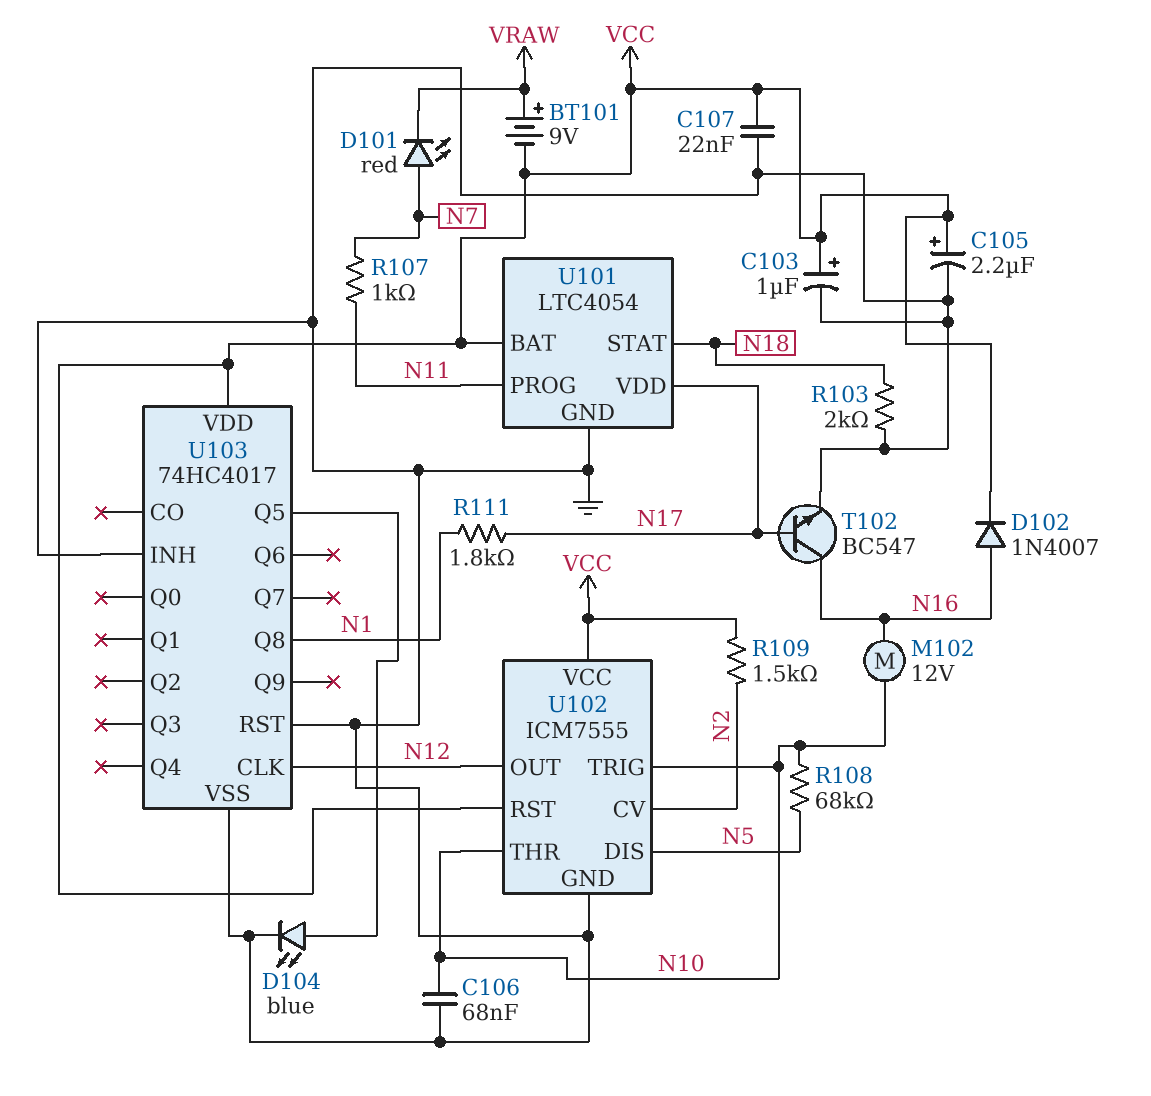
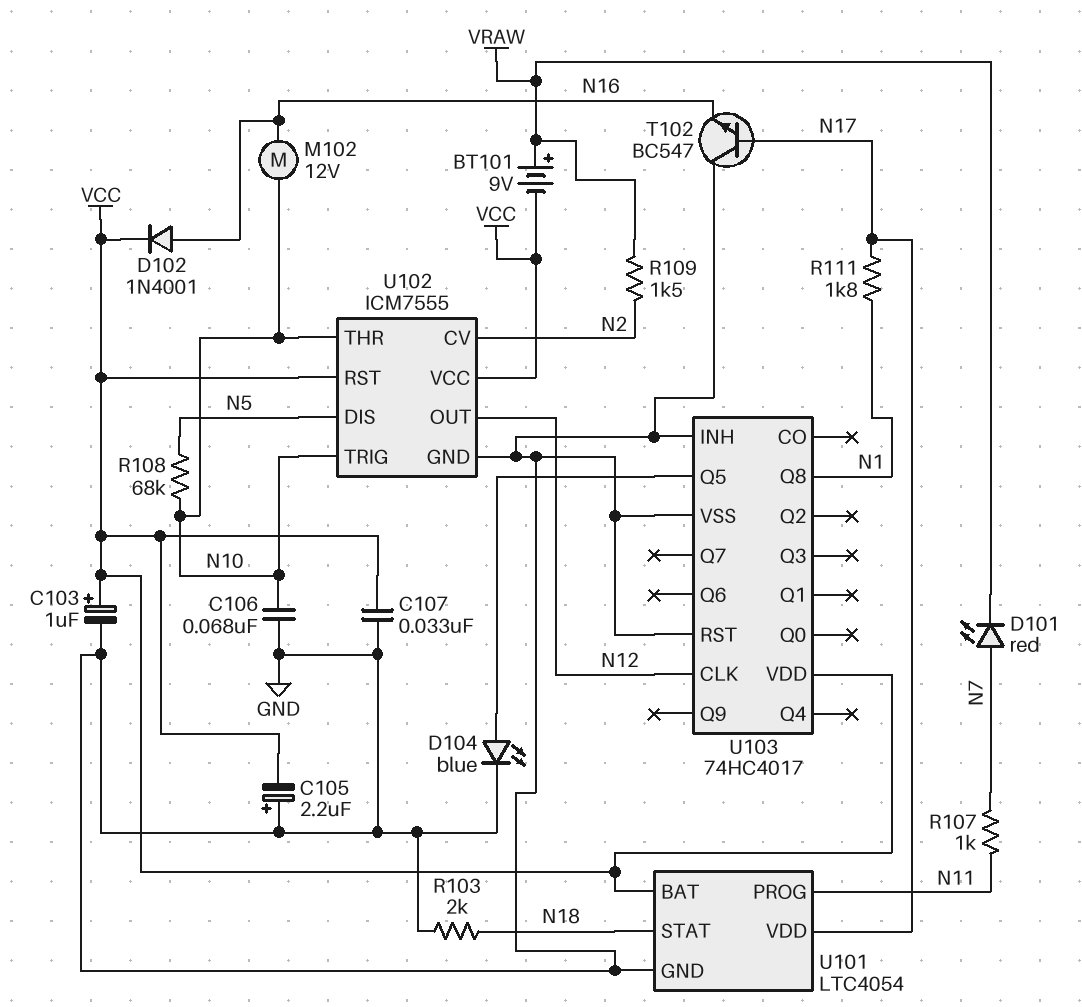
C105: 2.2uF (plus VCC, minus GND) -> 2.2uF (plus GND, minus VCC)
C107: 22nF (GND, VCC) -> 33nF (GND, VCC)
D102: diode 1N4007 (A N16, K VCC) -> diode 1N4001 (A N16, K VCC)
R109: 1.5k (N2, VCC) -> 1.5k (N2, VRAW)
T102: NPN BC547 (B N17, C N16, E GND) -> NPN BC547 (B N17, C GND, E N16)

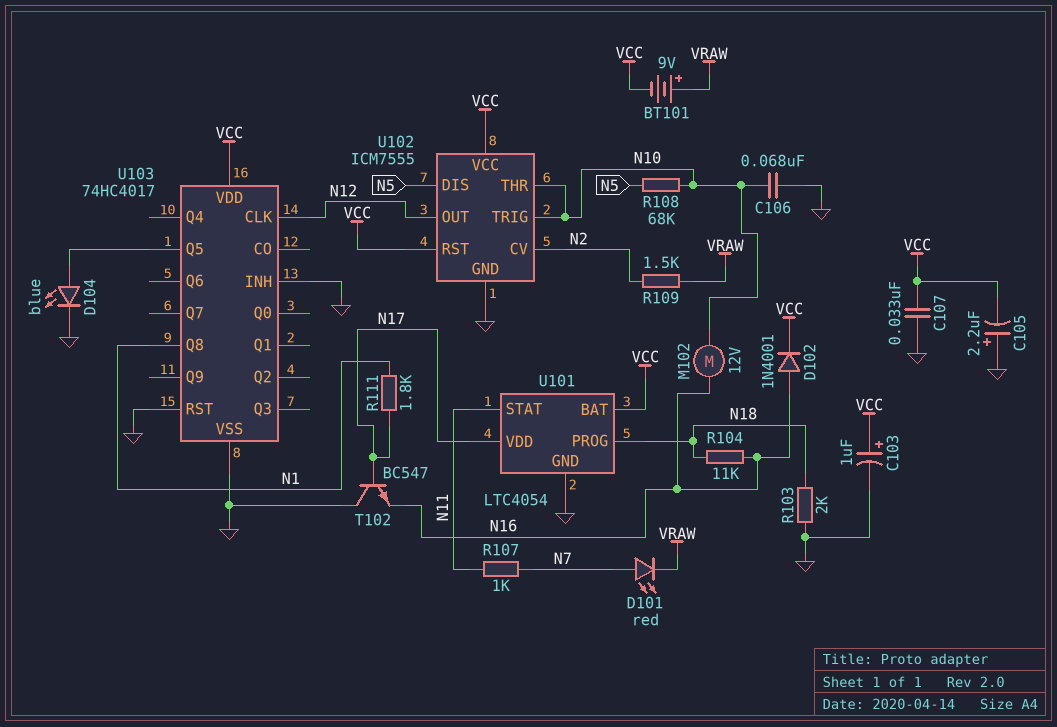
R104: none -> 11k (N16, N18)
U101 pin PROG: N11 -> N18
U101 pin STAT: N18 -> N11

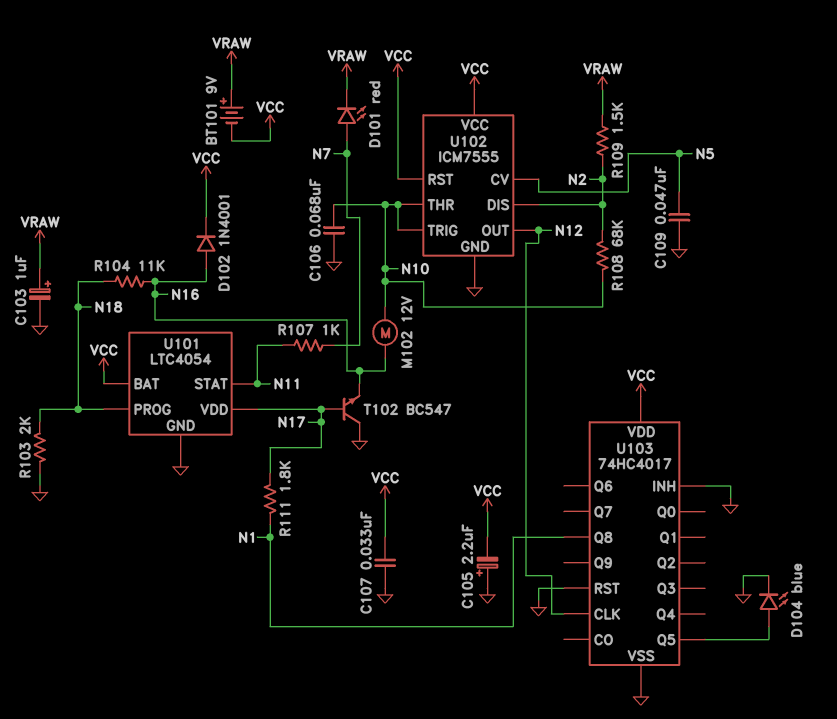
C103: 1uF (plus VCC, minus GND) -> 1uF (plus VRAW, minus GND)
C109: none -> 47nF (GND, N5)
R108: 68k (N5, N10) -> 68k (N2, N10)
U102 pin CV: N2 -> N5
U102 pin DIS: N5 -> N2

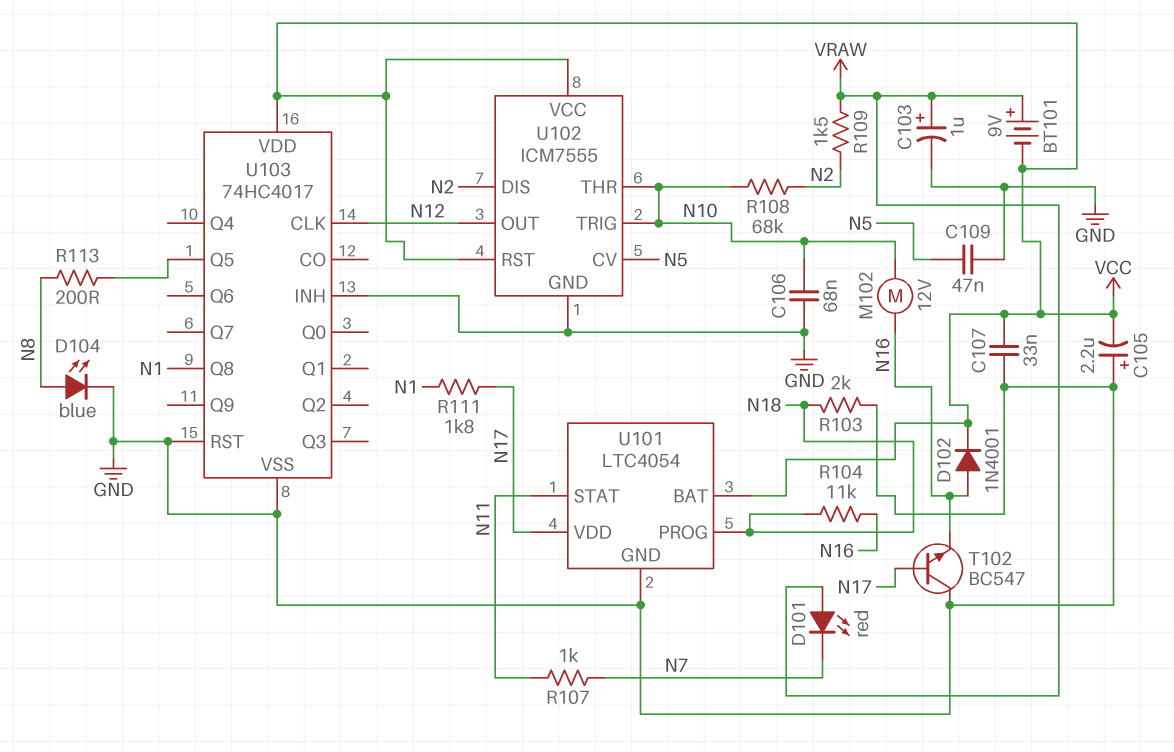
D101: LED red (A N7, K VRAW) -> LED red (A VRAW, K N7)
D104: LED blue (A U103/Q5, K GND) -> LED blue (A N8, K GND)
R113: none -> 200 (N8, U103/Q5)

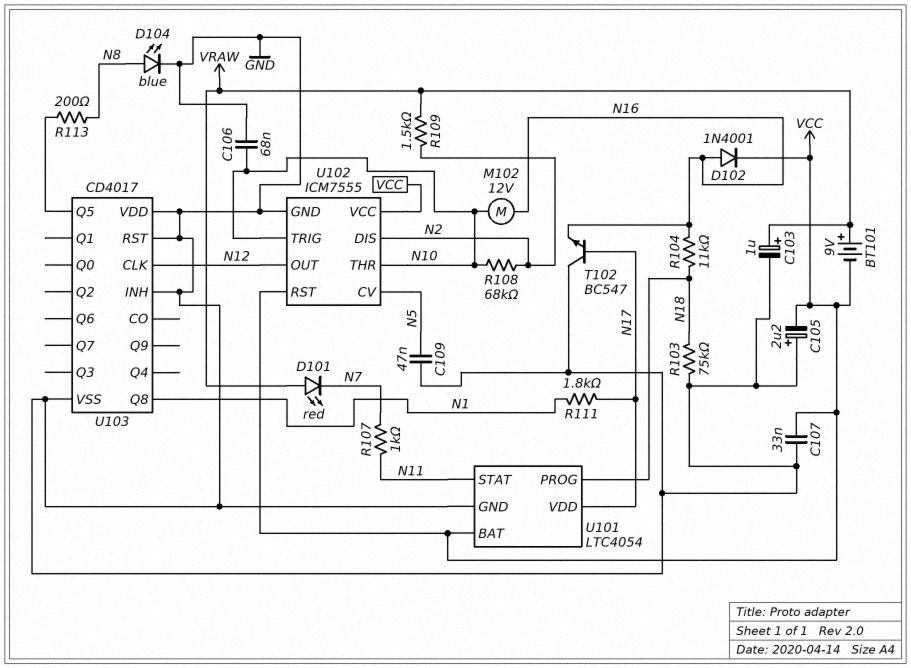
R103: 2k (GND, N18) -> 75k (GND, N18)
U103: 74HC4017 -> CD4017
U103 pin VDD: VCC -> GND

